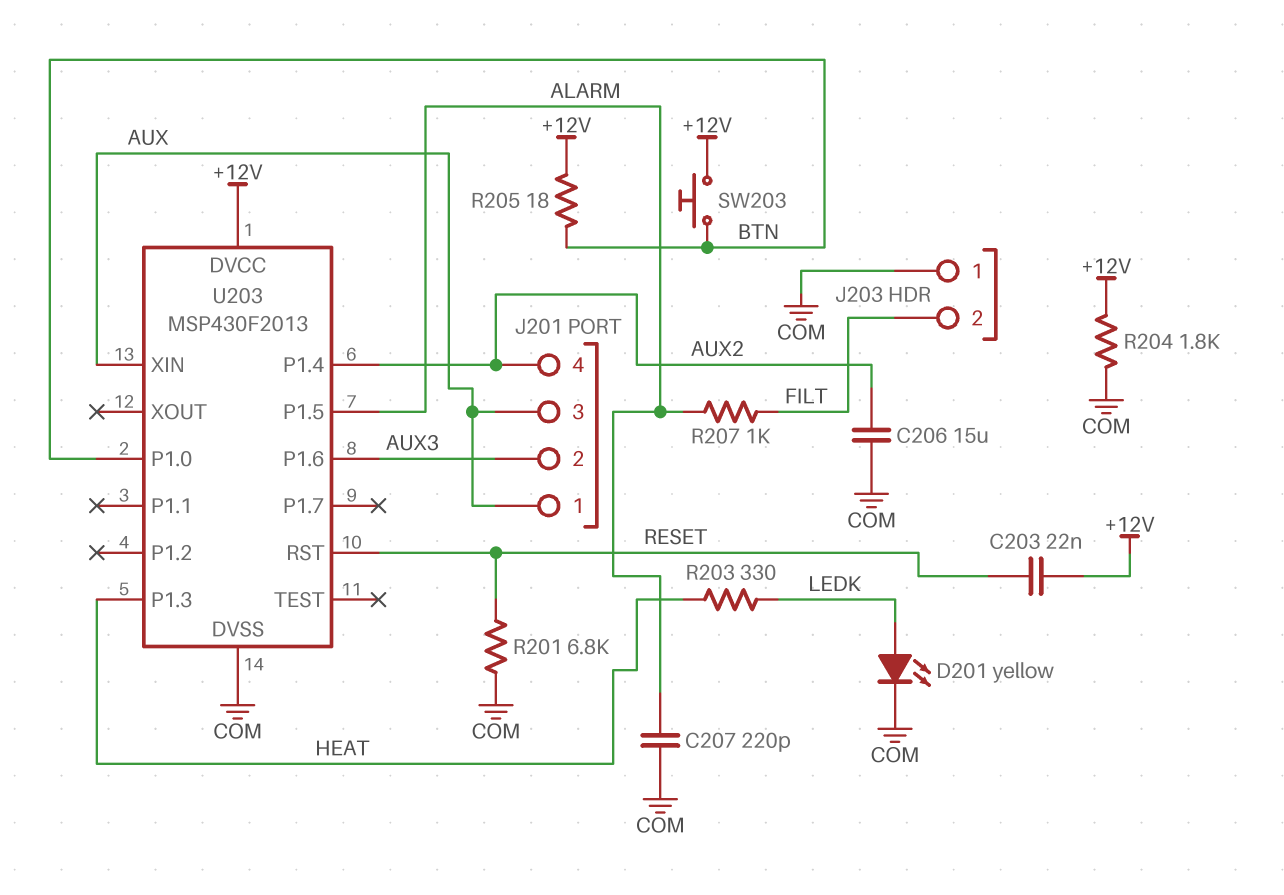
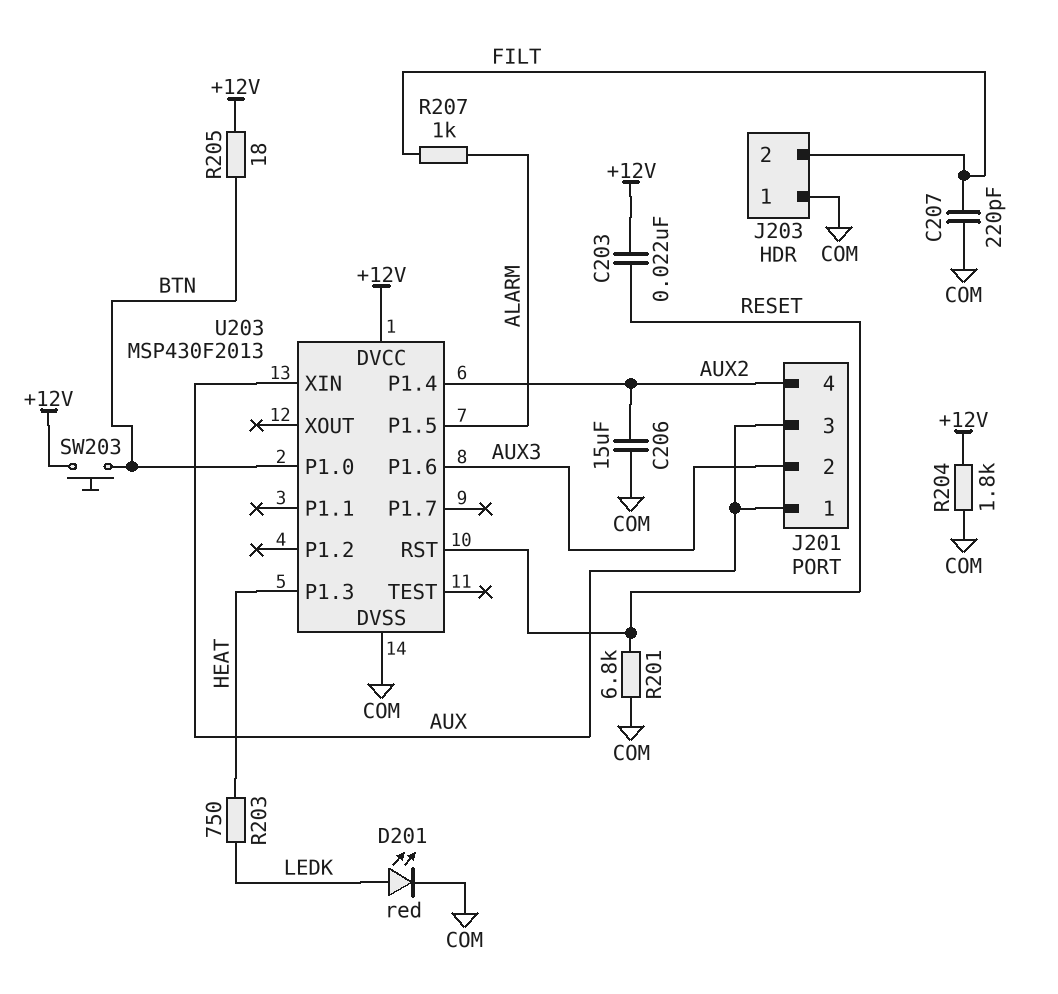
C207: 220pF (ALARM, COM) -> 220pF (COM, FILT)
D201: LED yellow (A LEDK, K COM) -> LED red (A LEDK, K COM)
R203: 330 (HEAT, LEDK) -> 750 (HEAT, LEDK)

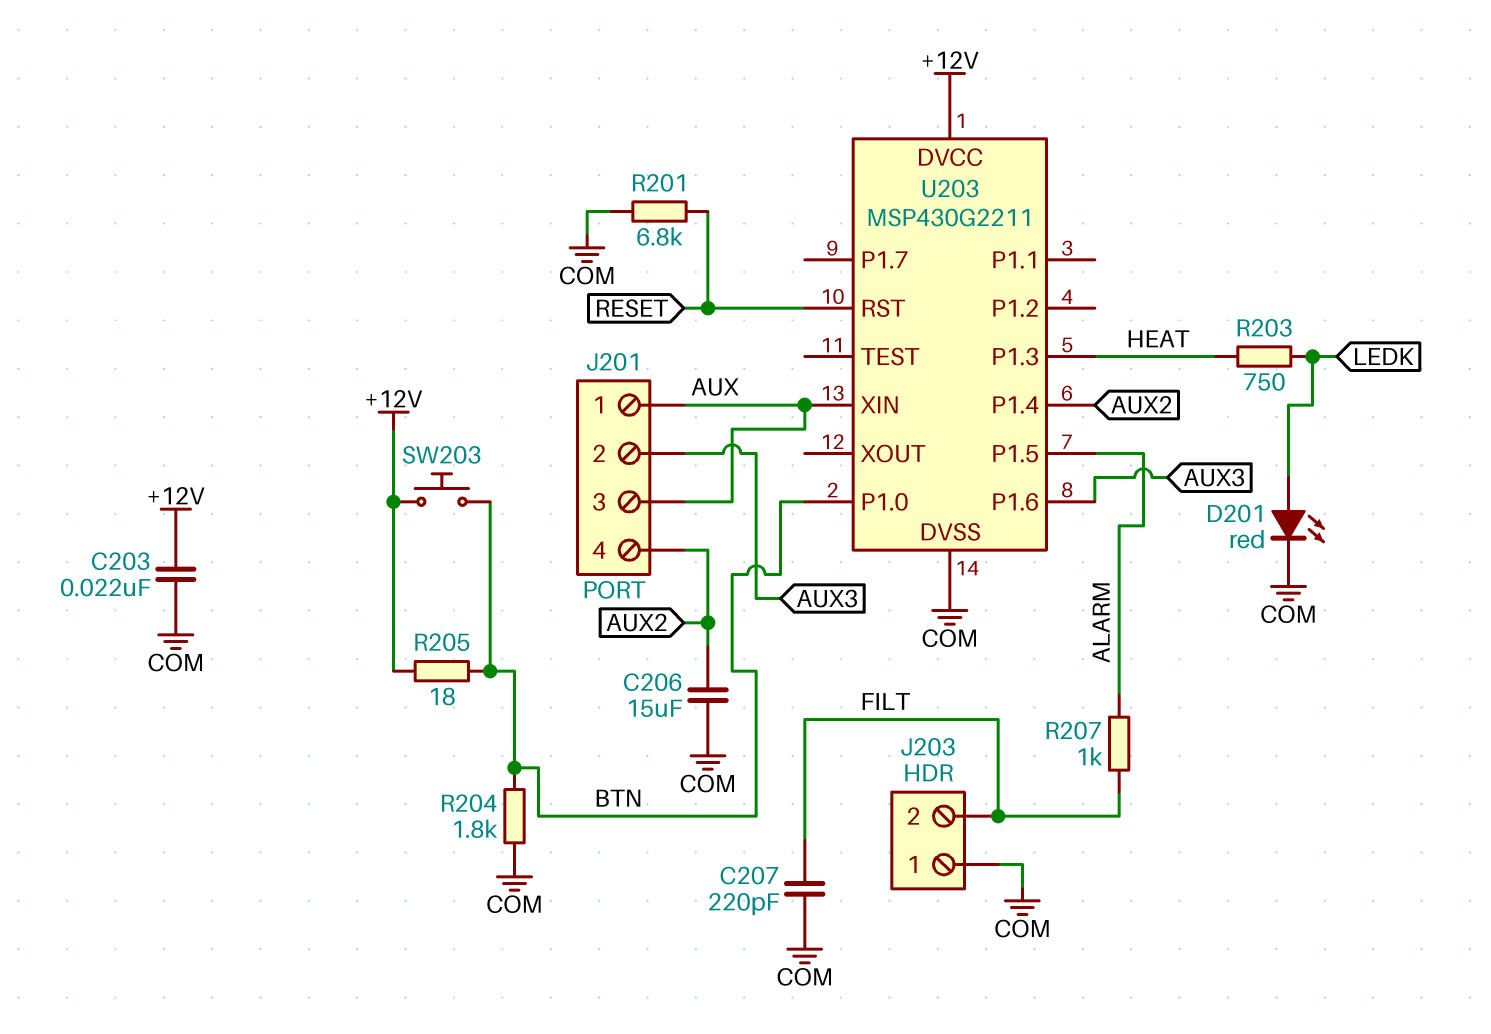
C203: 22nF (+12V, RESET) -> 22nF (+12V, COM)
R204: 1.8k (+12V, COM) -> 1.8k (BTN, COM)
U203: MSP430F2013 -> MSP430G2211

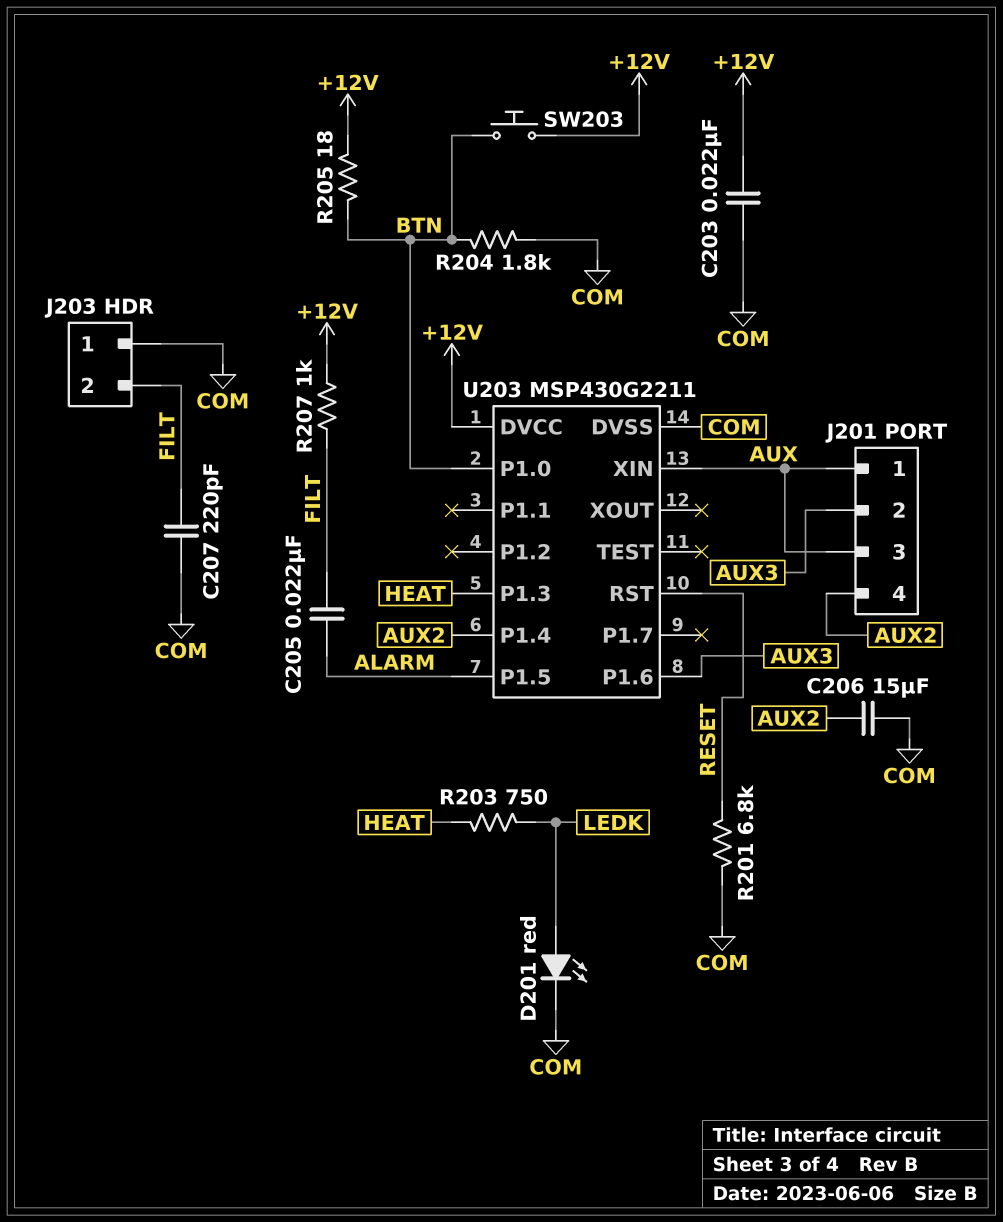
C205: none -> 22nF (ALARM, FILT)
R207: 1k (ALARM, FILT) -> 1k (+12V, FILT)

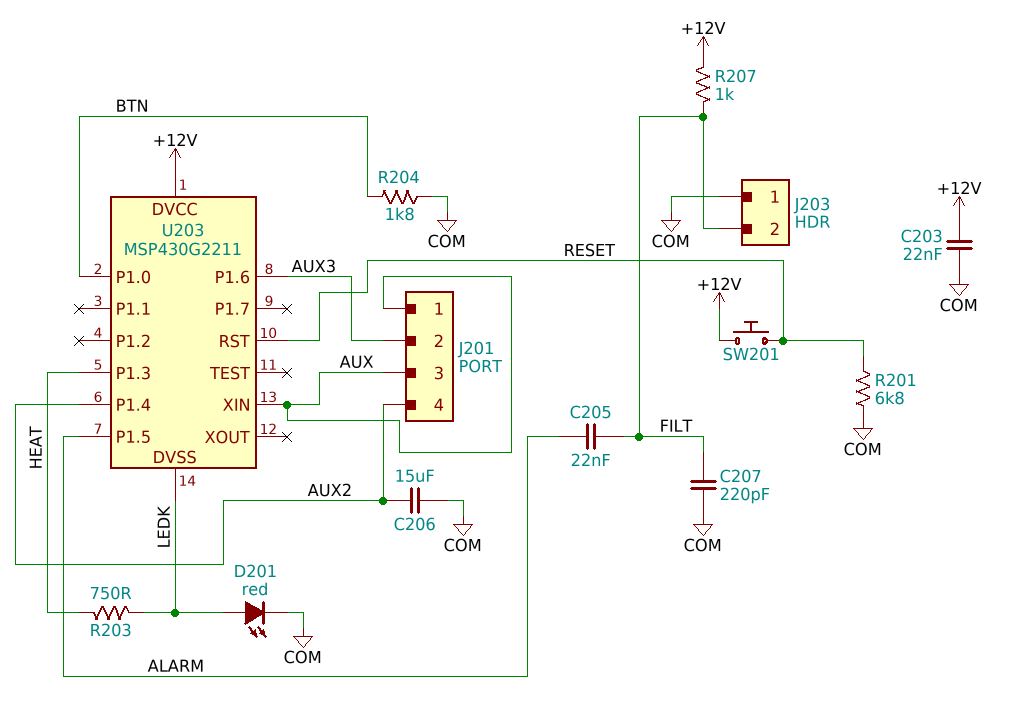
R205: 18 (+12V, BTN) -> none
SW201: none -> button (+12V, RESET)
SW203: button (+12V, BTN) -> none
U203 pin DVSS: COM -> LEDK

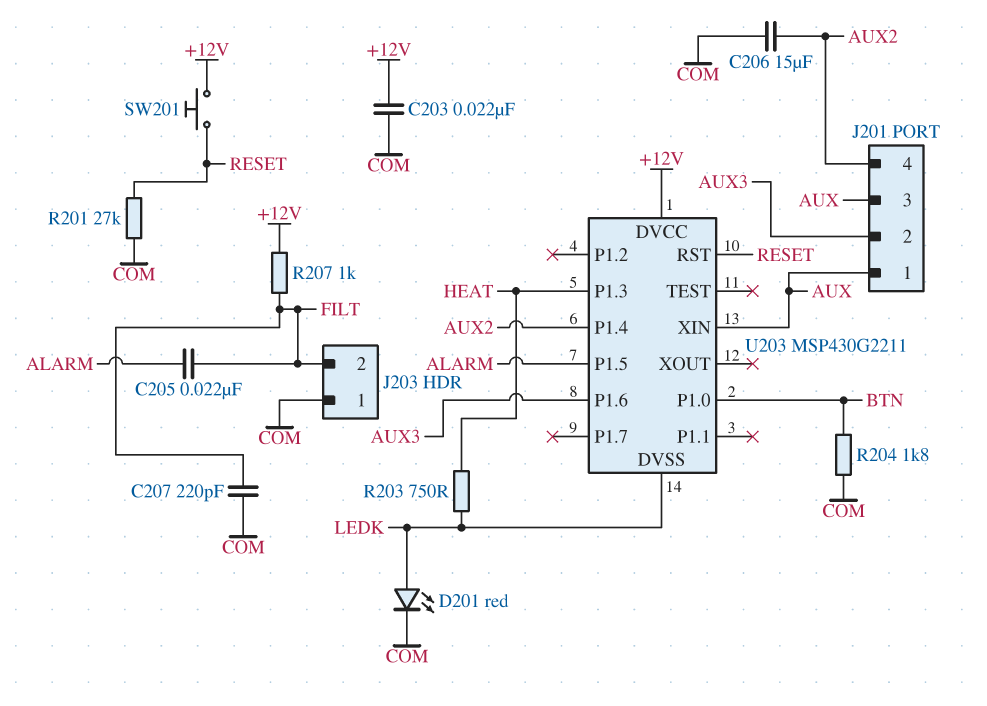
R201: 6.8k (COM, RESET) -> 27k (COM, RESET)

